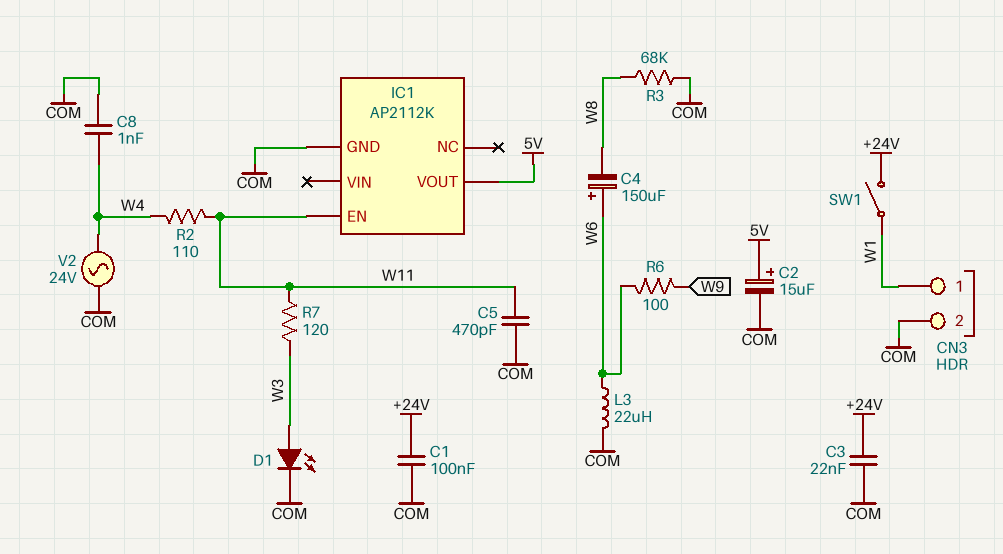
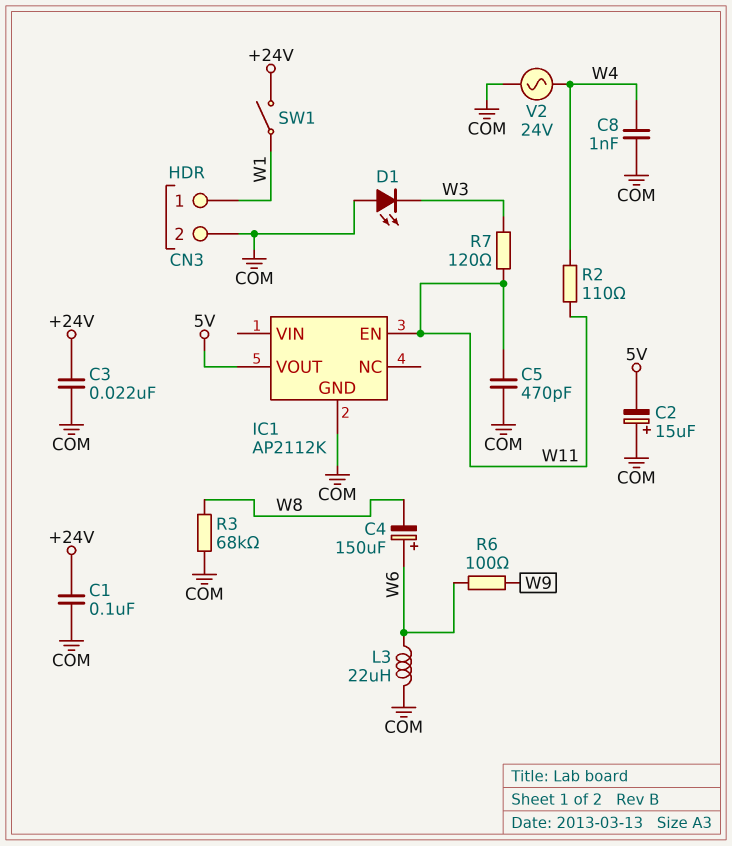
C2: 15uF (plus 5V, minus COM) -> 15uF (plus COM, minus 5V)
D1: LED (A W3, K COM) -> LED (A COM, K W3)

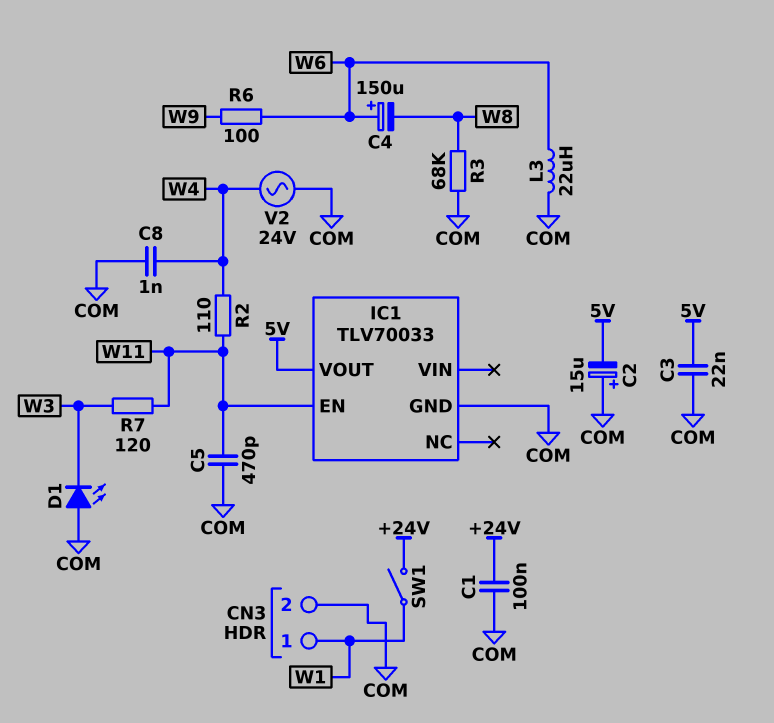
C3: 22nF (+24V, COM) -> 22nF (5V, COM)
IC1: AP2112K -> TLV70033

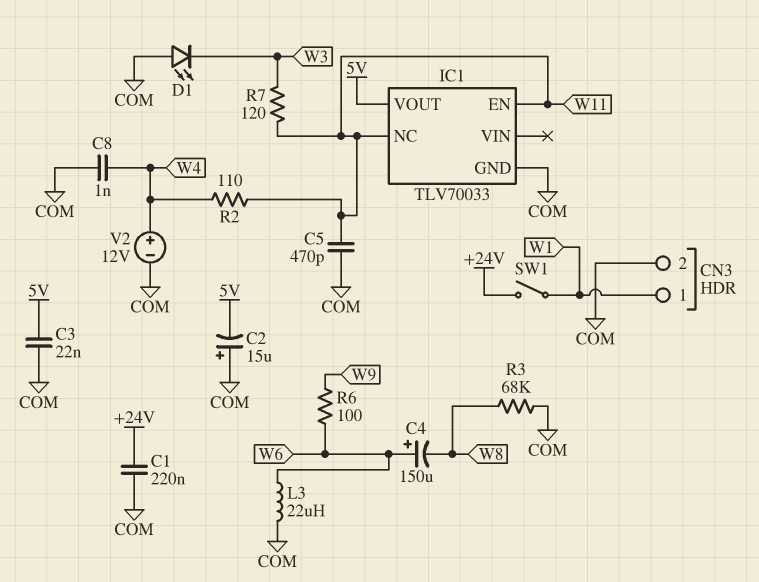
C1: 100nF (+24V, COM) -> 220nF (+24V, COM)
IC1 pin NC: none -> W11
V2: AC 24V (COM, W4) -> 12V (plus W4, minus COM)

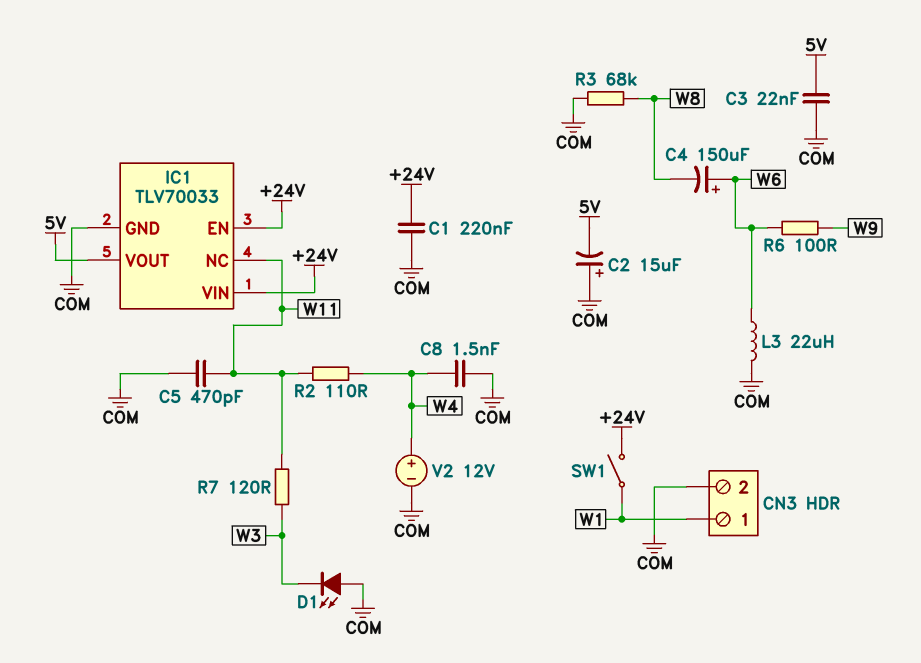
C8: 1nF (COM, W4) -> 1.5nF (COM, W4)
IC1 pin EN: W11 -> +24V
IC1 pin VIN: none -> +24V

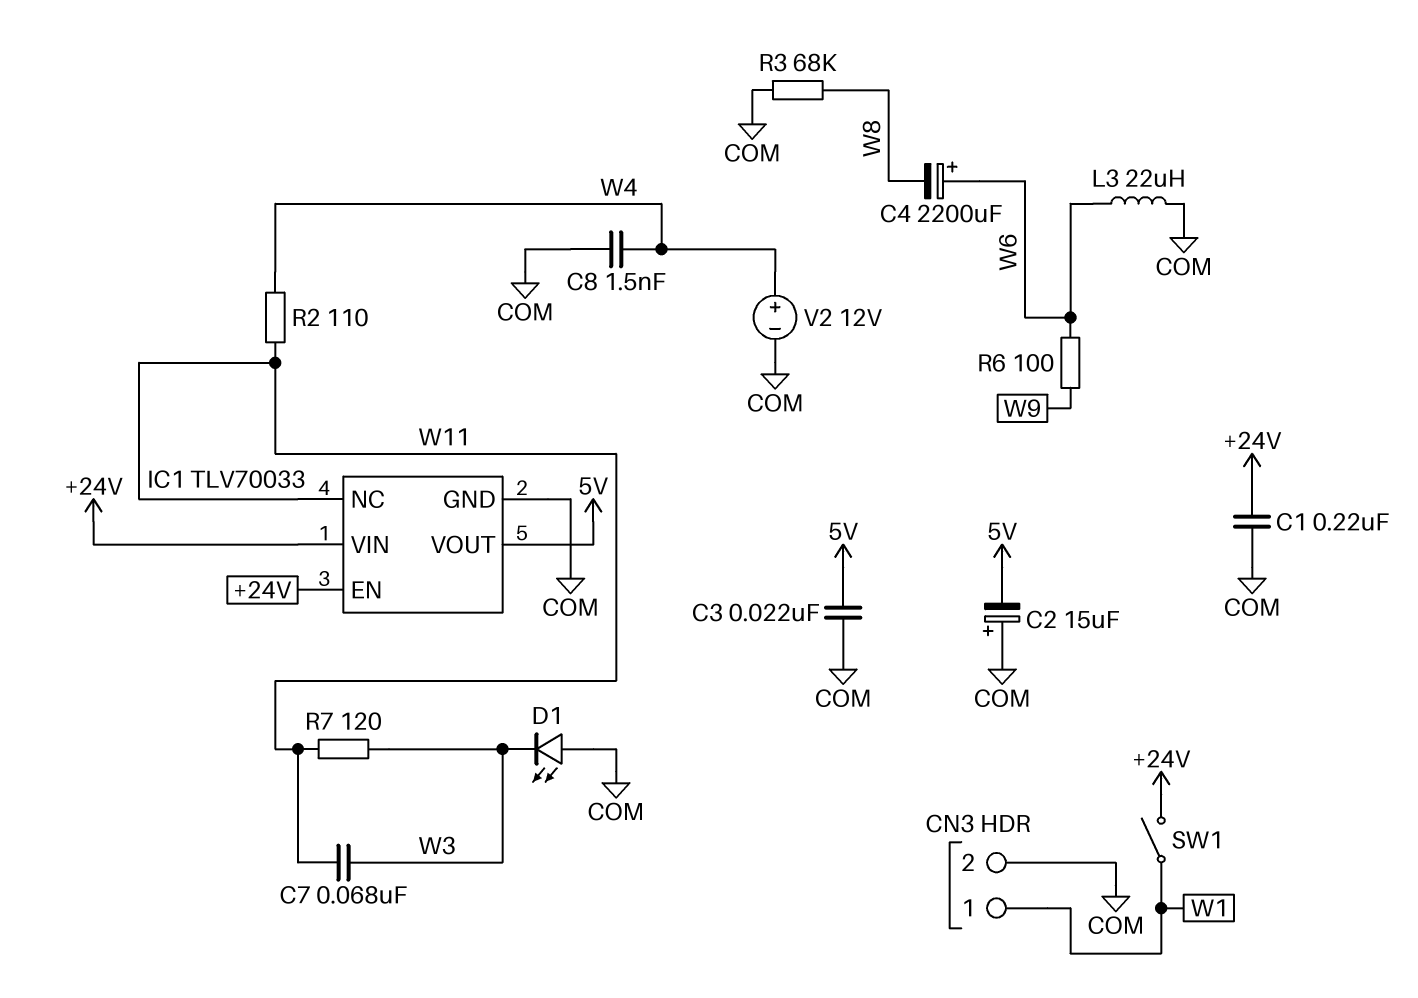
C4: 150uF (plus W6, minus W8) -> 2200uF (plus W6, minus W8)
C5: 470pF (COM, W11) -> none
C7: none -> 68nF (W3, W11)

